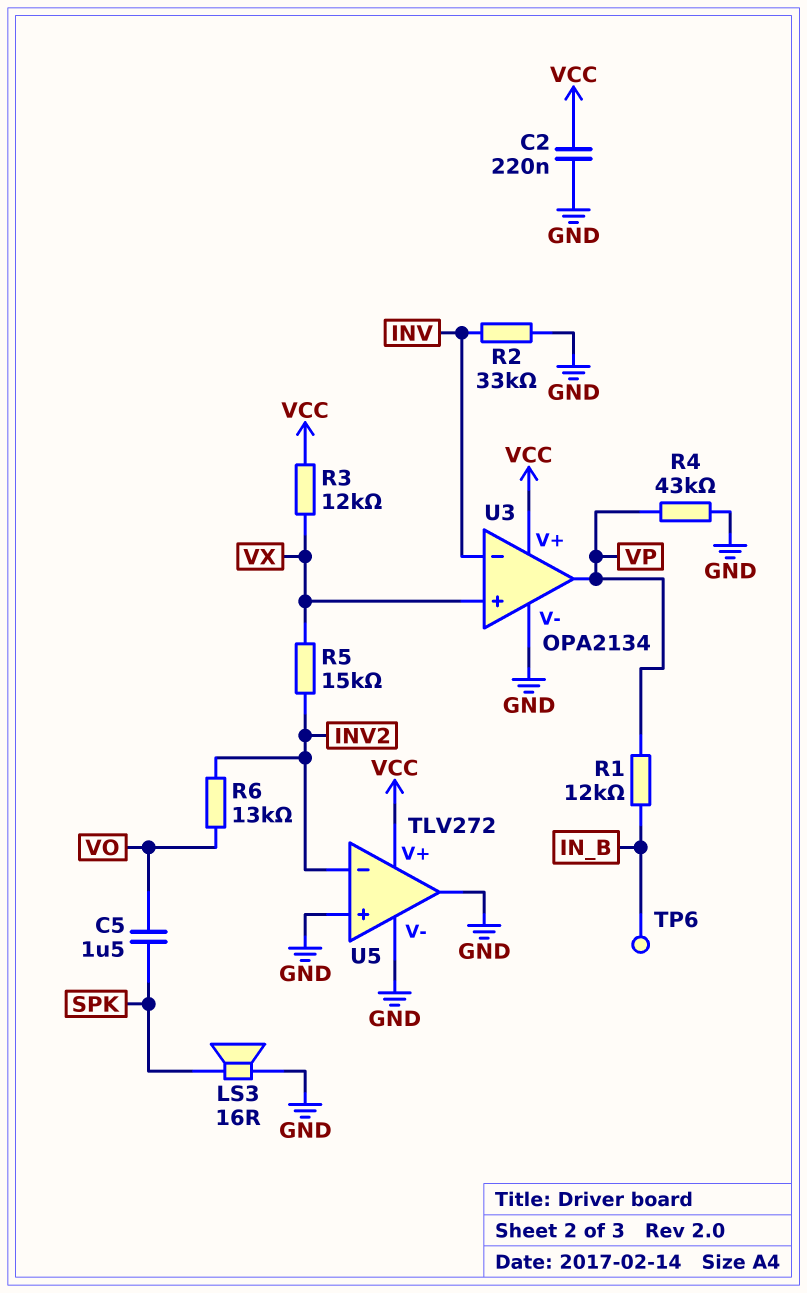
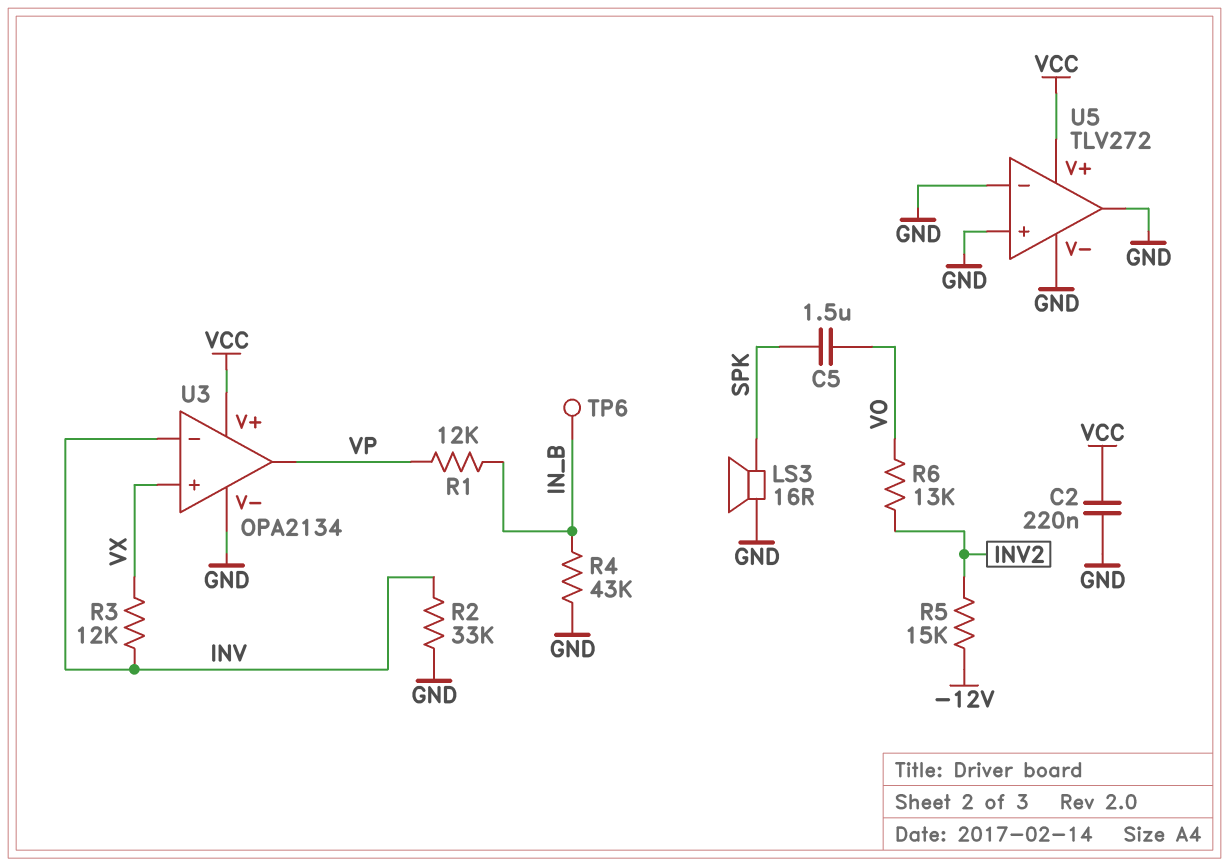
R3: 12k (VCC, VX) -> 12k (INV, VX)
R4: 43k (GND, VP) -> 43k (GND, IN_B)
R5: 15k (INV2, VX) -> 15k (-12V, INV2)
U5 pin in-: INV2 -> GND

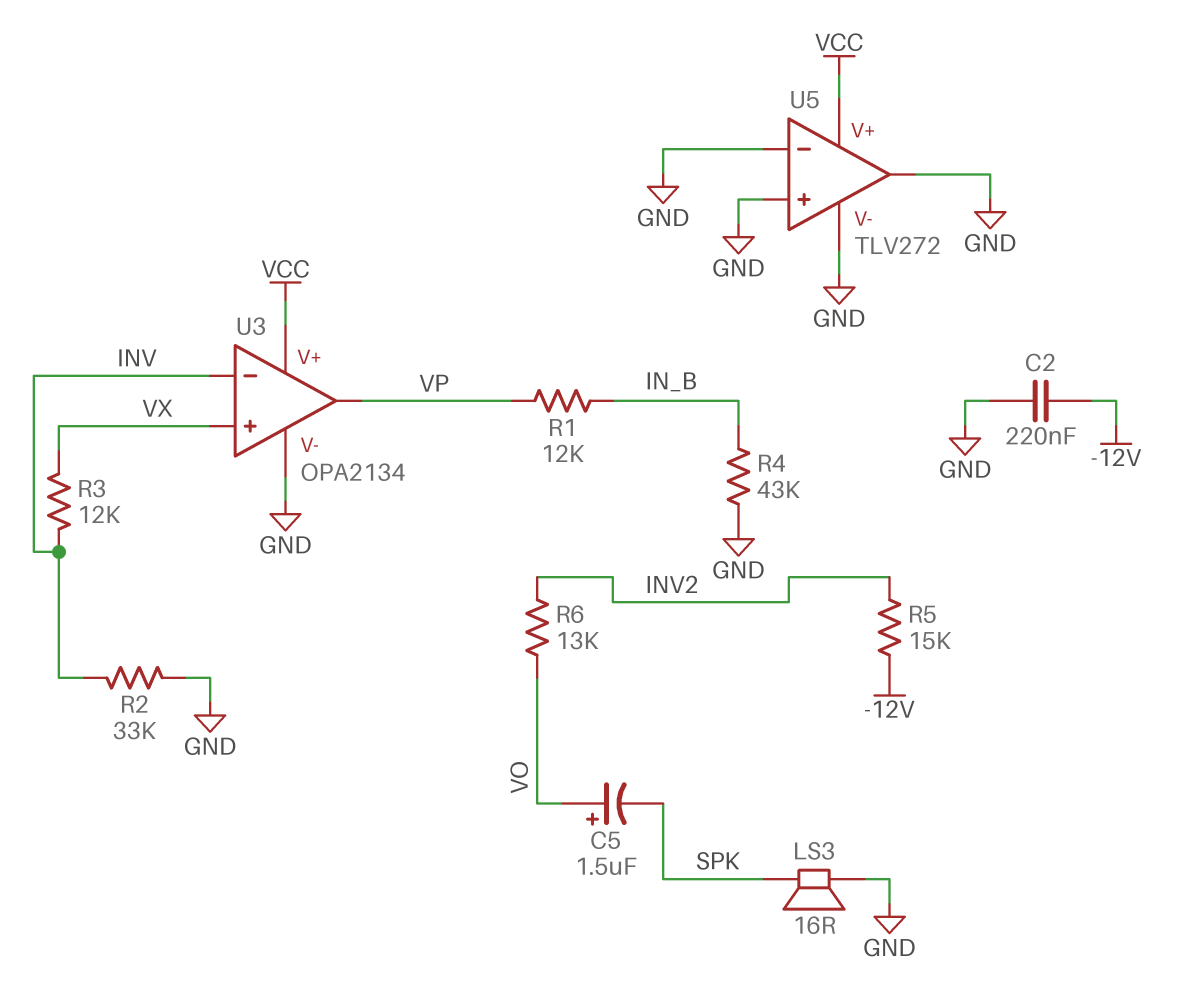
C2: 220nF (GND, VCC) -> 220nF (-12V, GND)
C5: 1.5uF (SPK, VO) -> 1.5uF (plus VO, minus SPK)
TP6: test point (IN_B) -> none

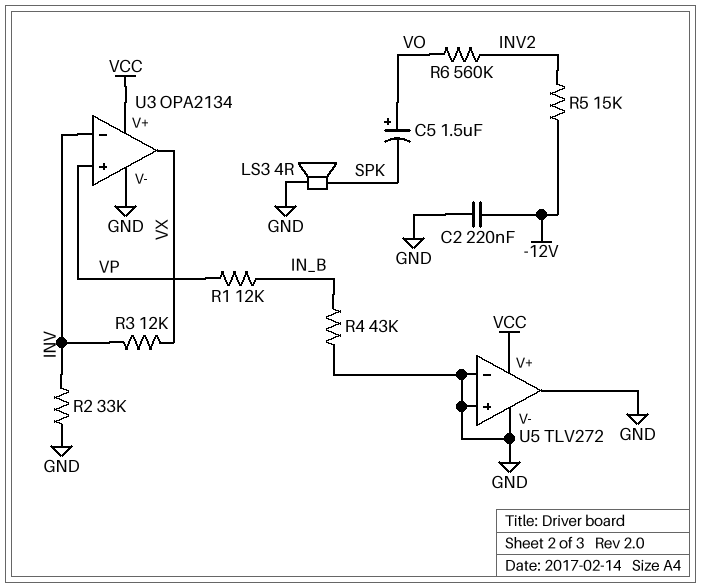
LS3: speaker 16R (GND, SPK) -> speaker 4R (GND, SPK)
R6: 13k (INV2, VO) -> 560k (INV2, VO)
U3 pin in+: VX -> VP
U3 pin out: VP -> VX

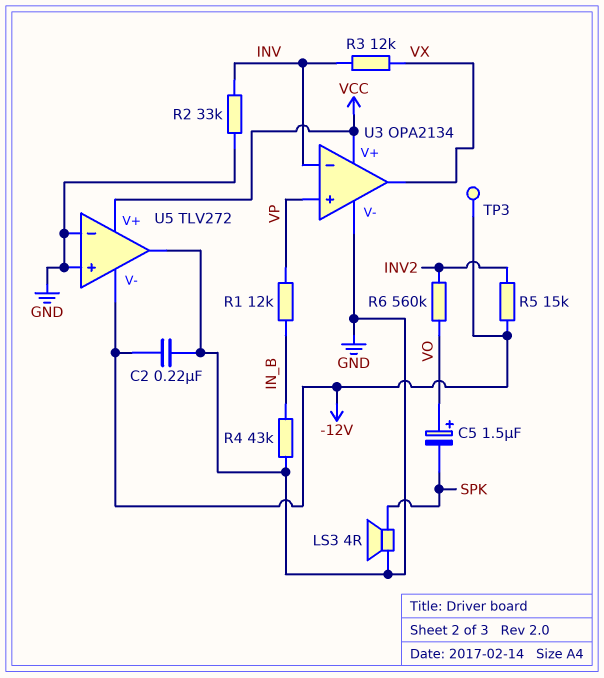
TP3: none -> test point (-12V)
U5 pin V-: GND -> -12V

